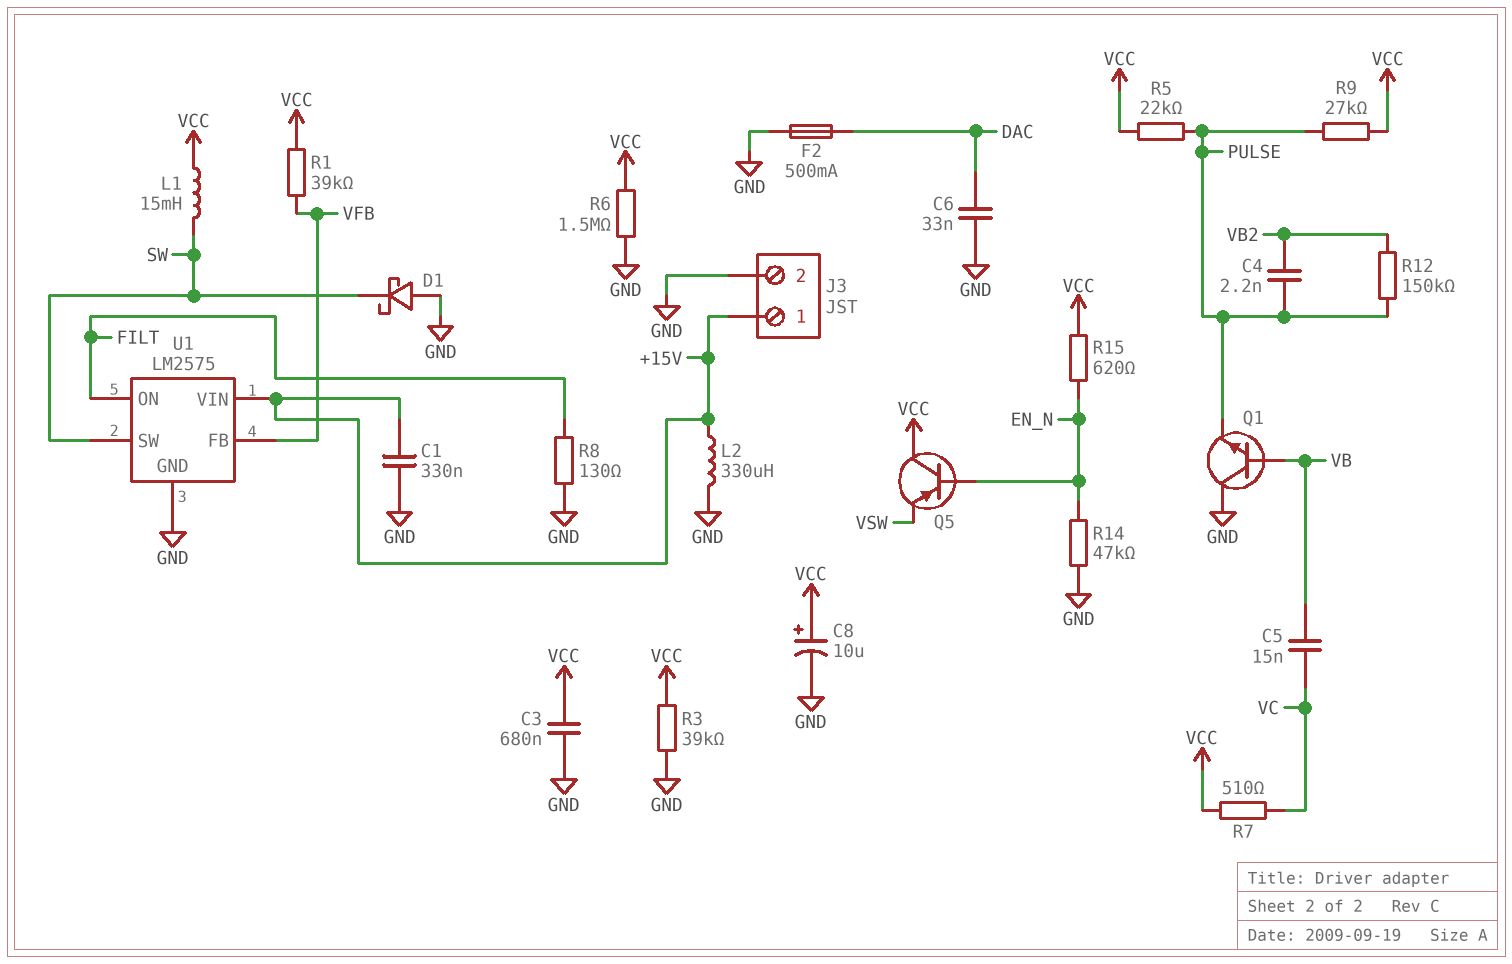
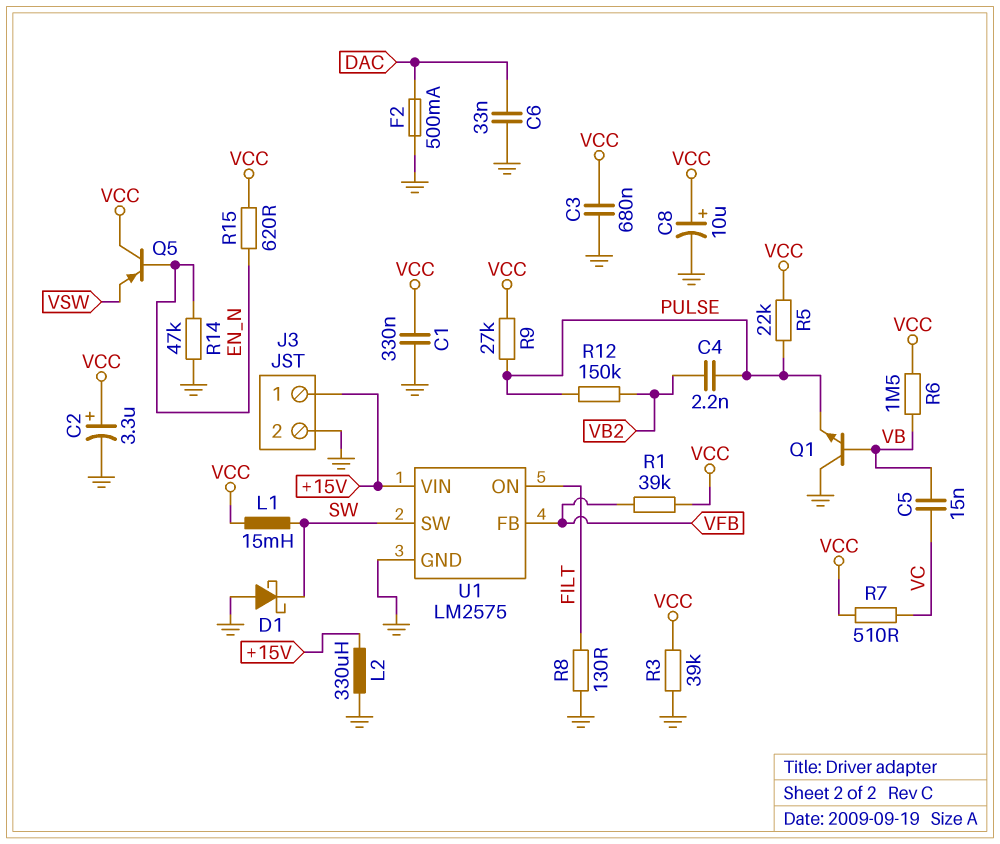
C1: 330nF (+15V, GND) -> 330nF (GND, VCC)
C2: none -> 3.3uF (plus VCC, minus GND)
R6: 1.5M (GND, VCC) -> 1.5M (VB, VCC)

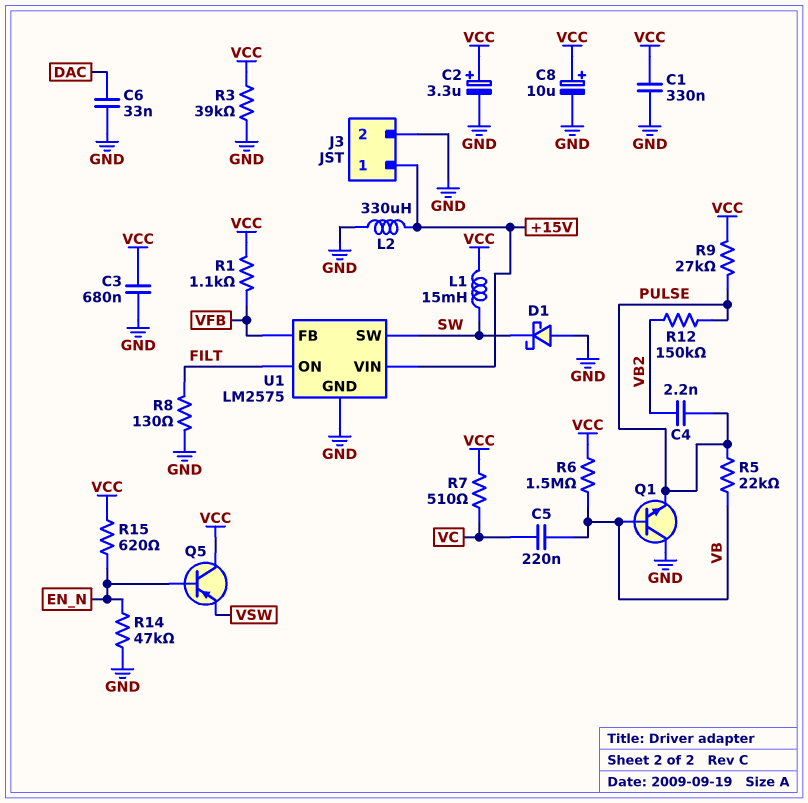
C5: 15nF (VB, VC) -> 220nF (VB, VC)
F2: 500mA (DAC, GND) -> none
R1: 39k (VCC, VFB) -> 1.1k (VCC, VFB)
R5: 22k (PULSE, VCC) -> 22k (PULSE, VB)

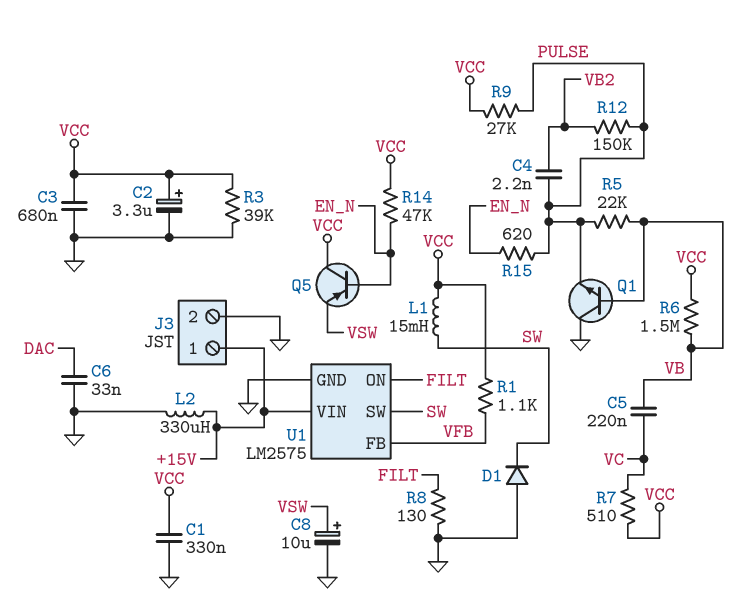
C8: 10uF (plus VCC, minus GND) -> 10uF (plus VSW, minus GND)
D1: schottky (A GND, K SW) -> diode (A GND, K SW)
R14: 47k (EN_N, GND) -> 47k (EN_N, VCC)
R15: 620 (EN_N, VCC) -> 620 (EN_N, PULSE)

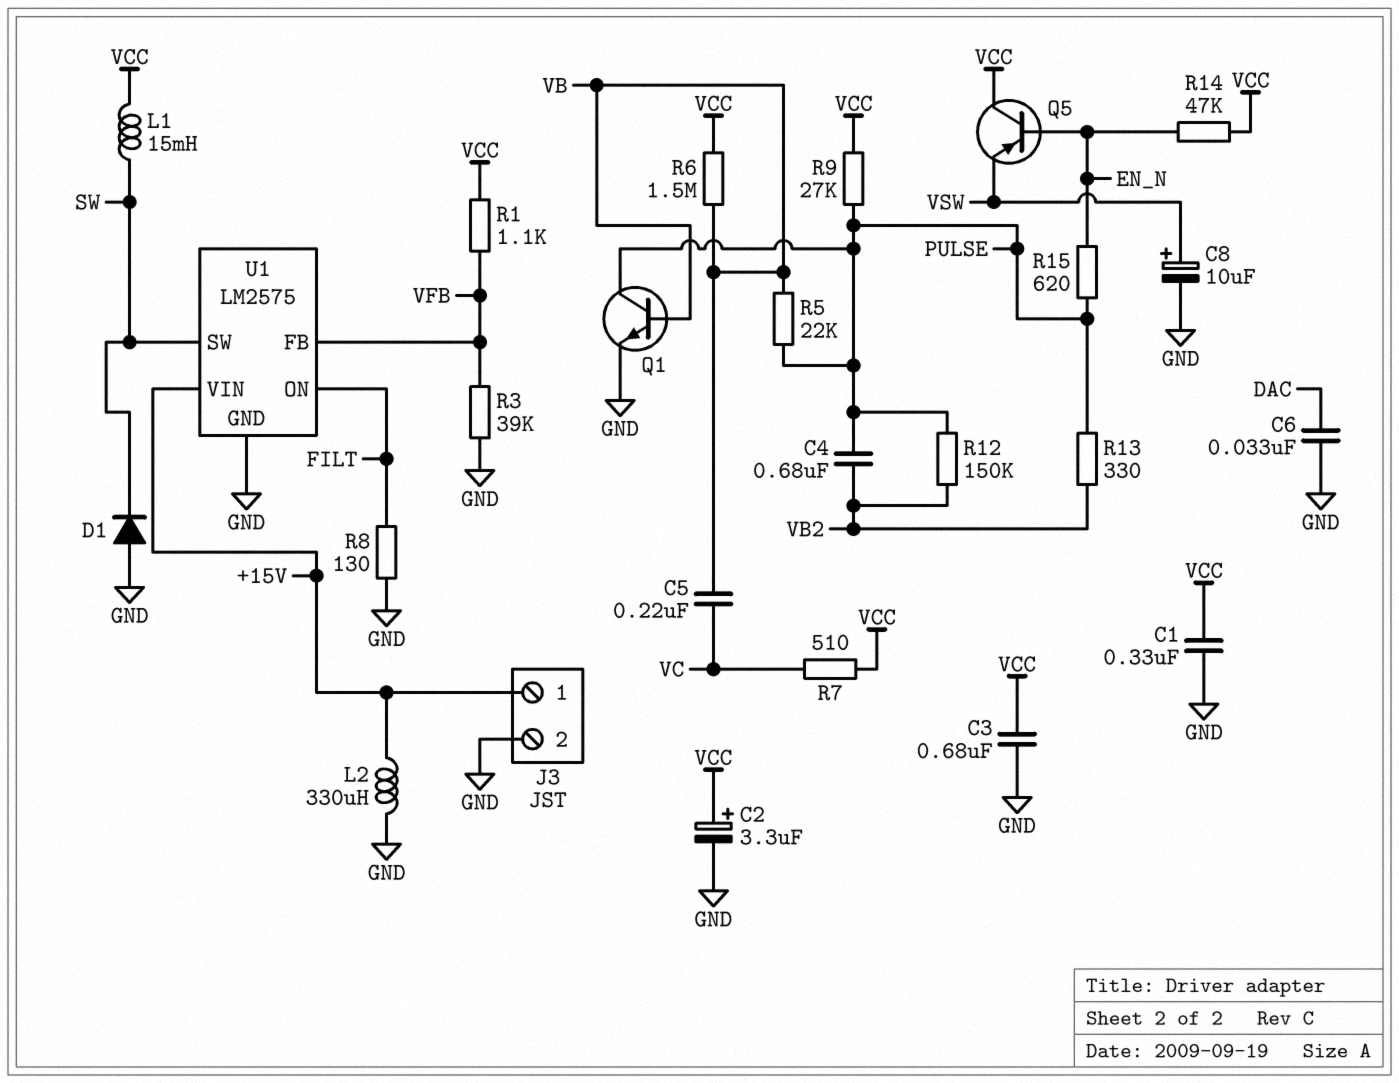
C4: 2.2nF (PULSE, VB2) -> 680nF (PULSE, VB2)
Q1: NPN (B VB, C GND, E PULSE) -> NPN (B VB, C PULSE, E GND)
R3: 39k (GND, VCC) -> 39k (GND, VFB)
R13: none -> 330 (PULSE, VB2)

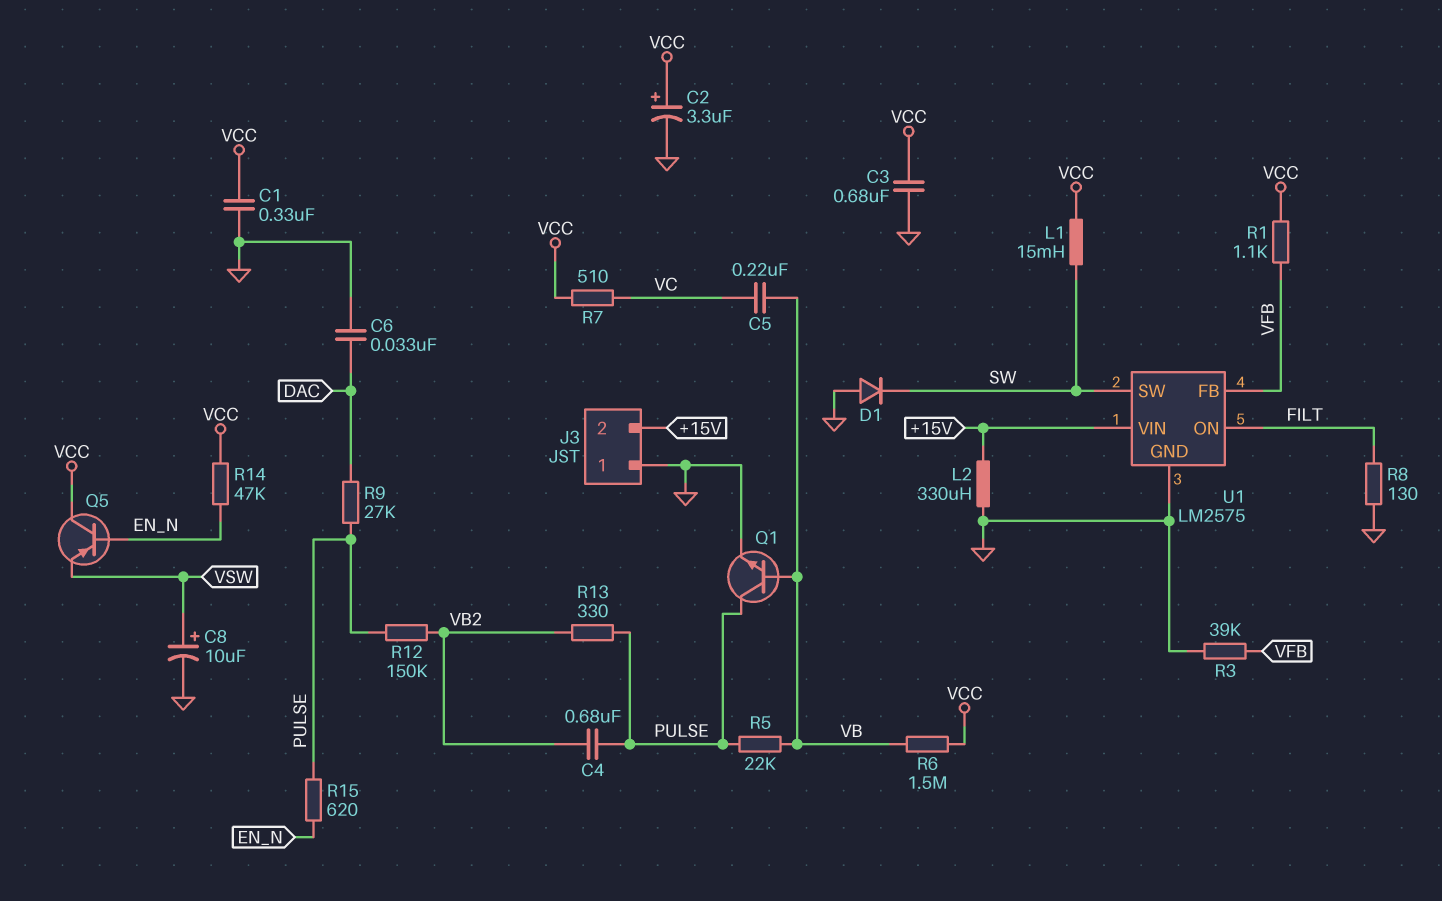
J3 pin 1: +15V -> GND
J3 pin 2: GND -> +15V
R9: 27k (PULSE, VCC) -> 27k (DAC, PULSE)

